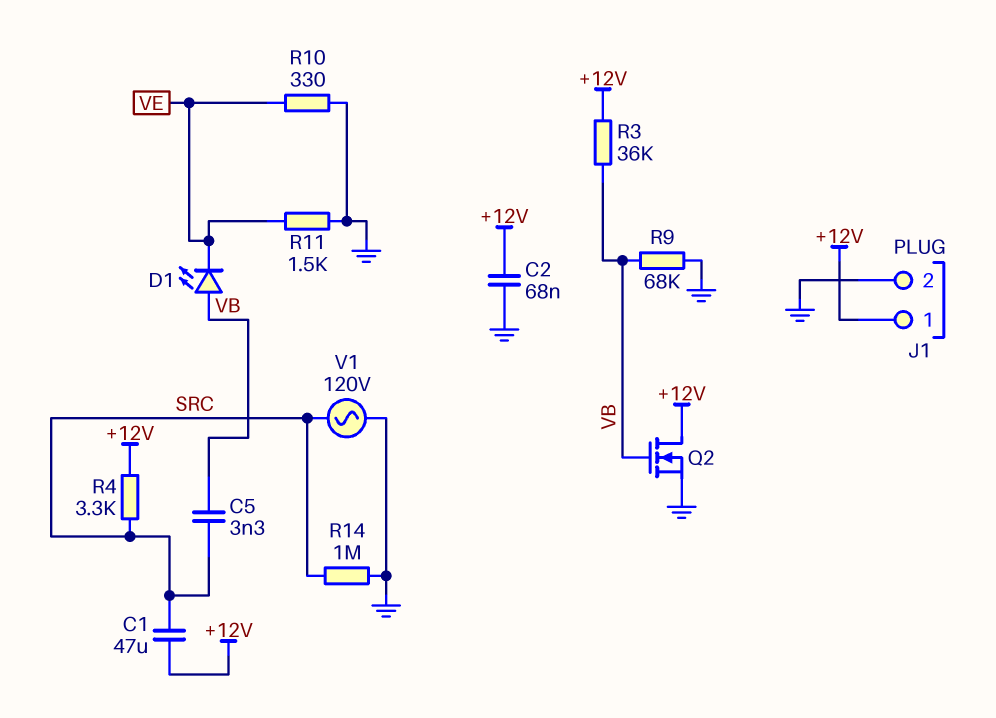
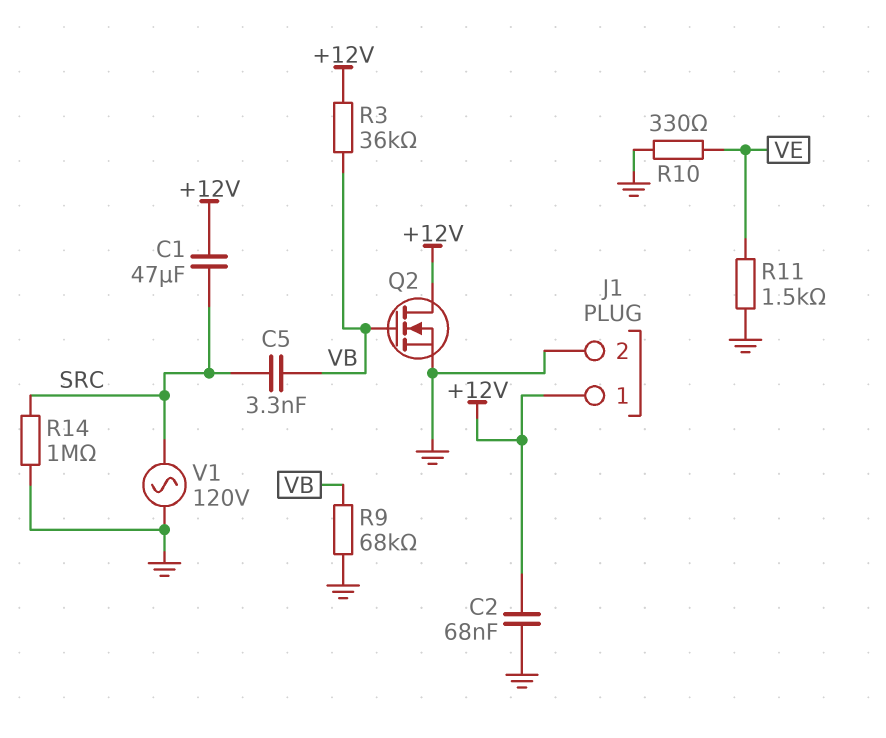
D1: LED (A VB, K VE) -> none
R4: 3.3k (+12V, SRC) -> none

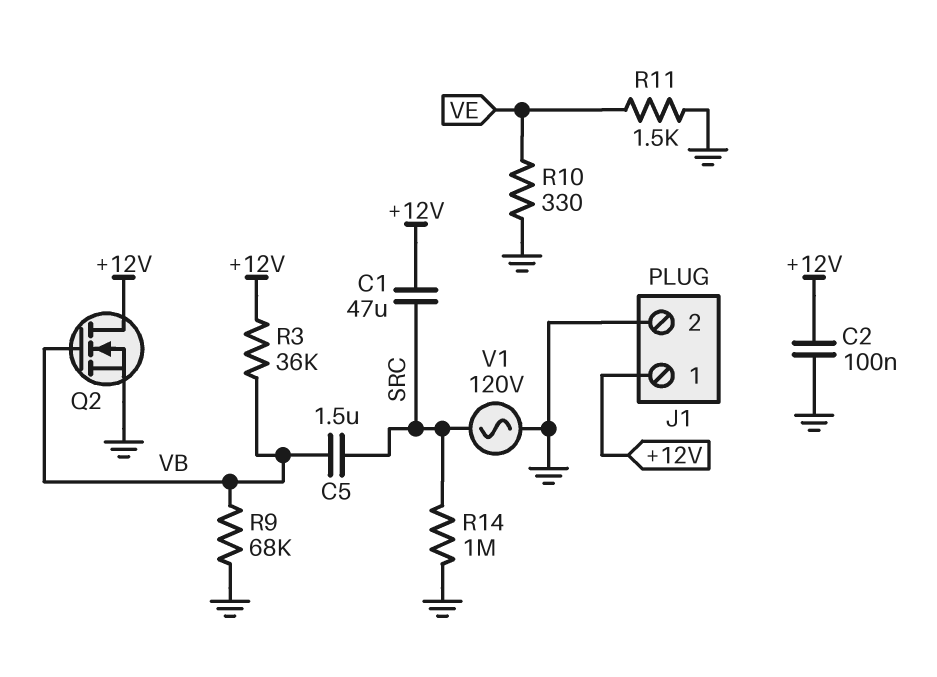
C2: 68nF (+12V, GND) -> 100nF (+12V, GND)
C5: 3.3nF (SRC, VB) -> 1.5uF (SRC, VB)

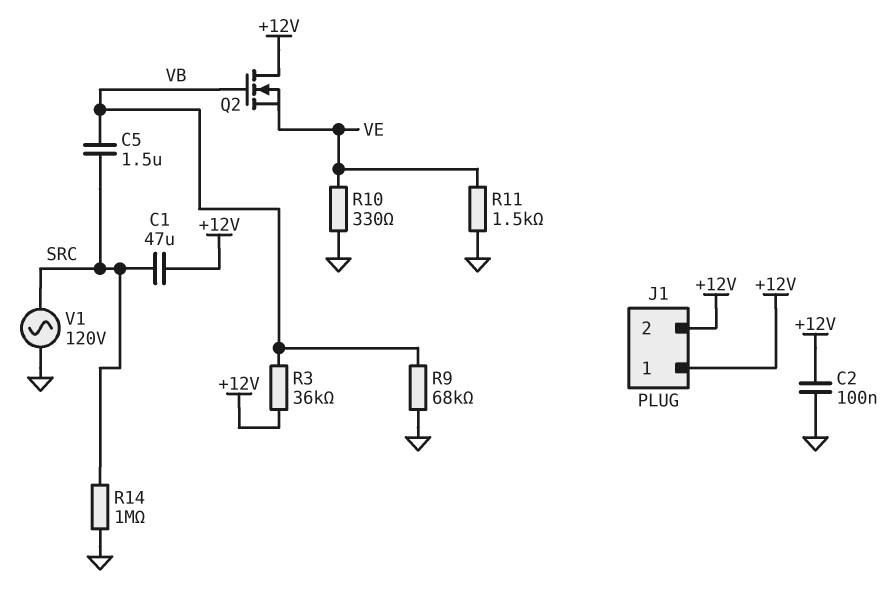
J1 pin 2: GND -> +12V
Q2: NMOS (G VB, D +12V, S GND) -> NMOS (G VB, D +12V, S VE)

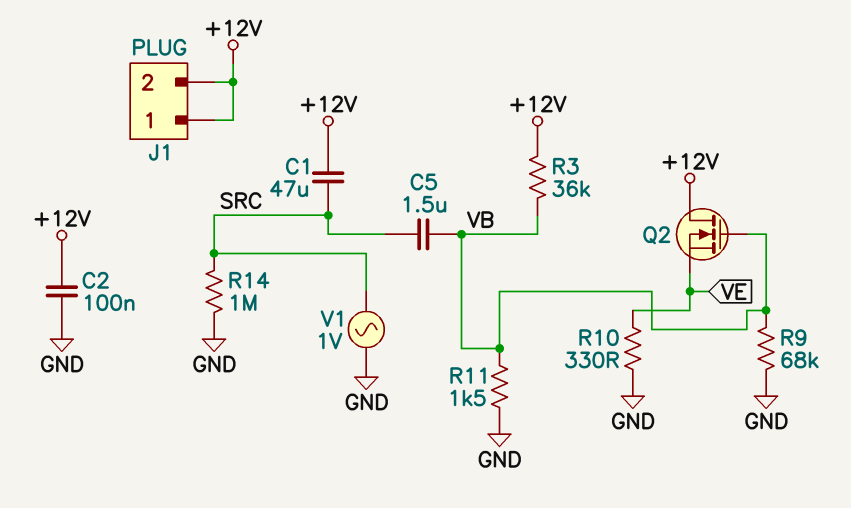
R11: 1.5k (GND, VE) -> 1.5k (GND, VB)
V1: AC 120V (GND, SRC) -> AC 1V (GND, SRC)

